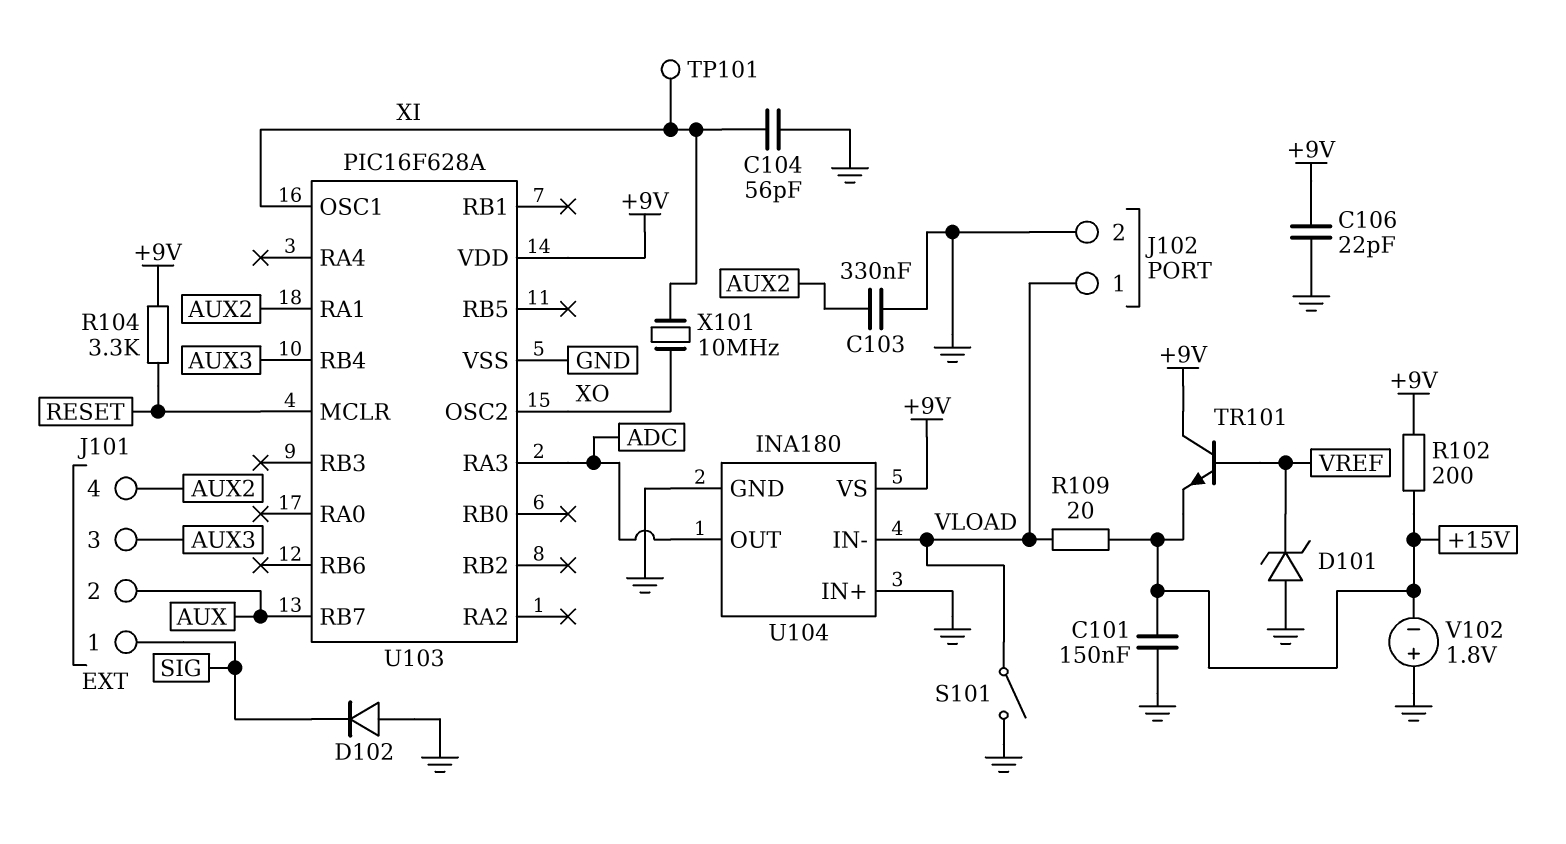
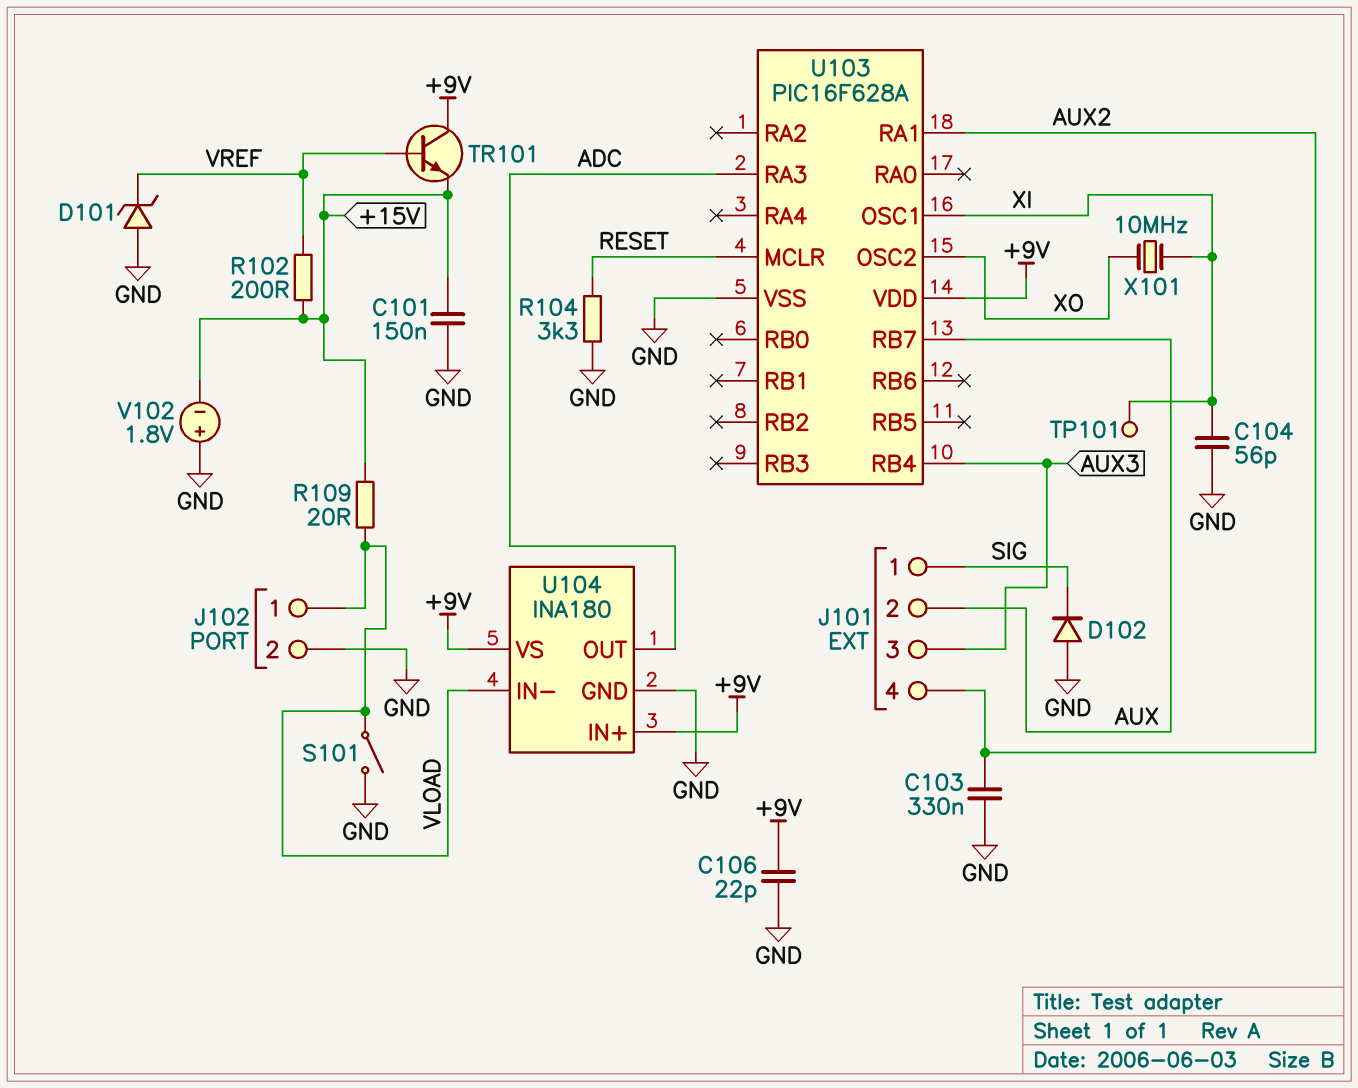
R102: 200 (+9V, +15V) -> 200 (+15V, VREF)
R104: 3.3k (+9V, RESET) -> 3.3k (GND, RESET)
U104 pin IN+: GND -> +9V

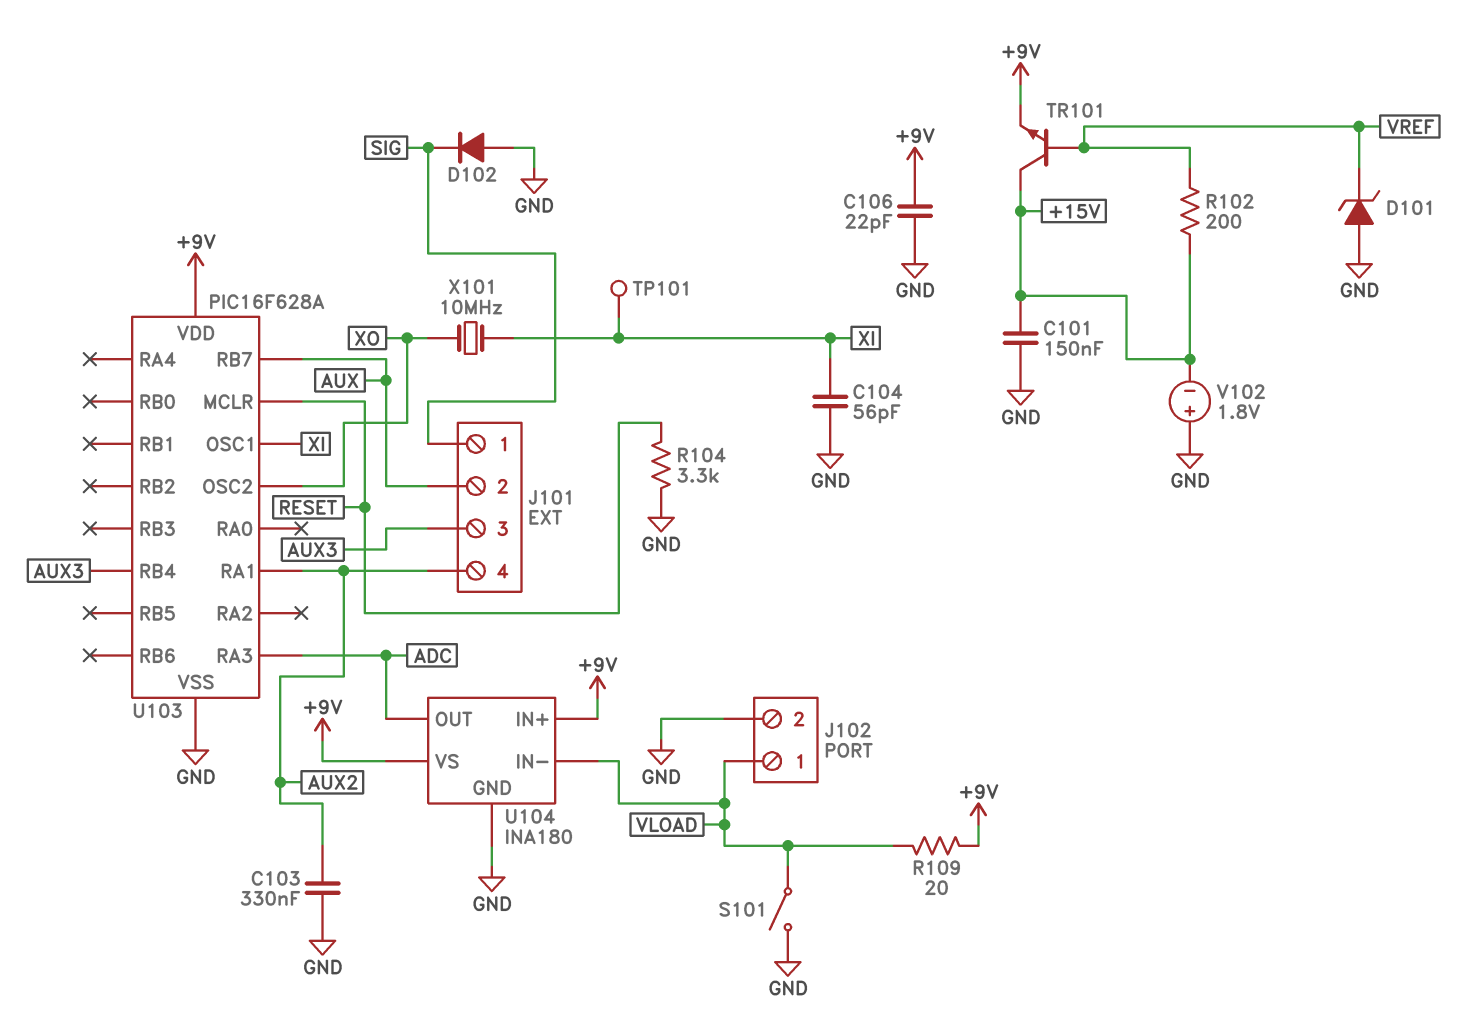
R109: 20 (+15V, VLOAD) -> 20 (+9V, VLOAD)
TR101: NPN (B VREF, C +9V, E +15V) -> NPN (B VREF, C +15V, E +9V)

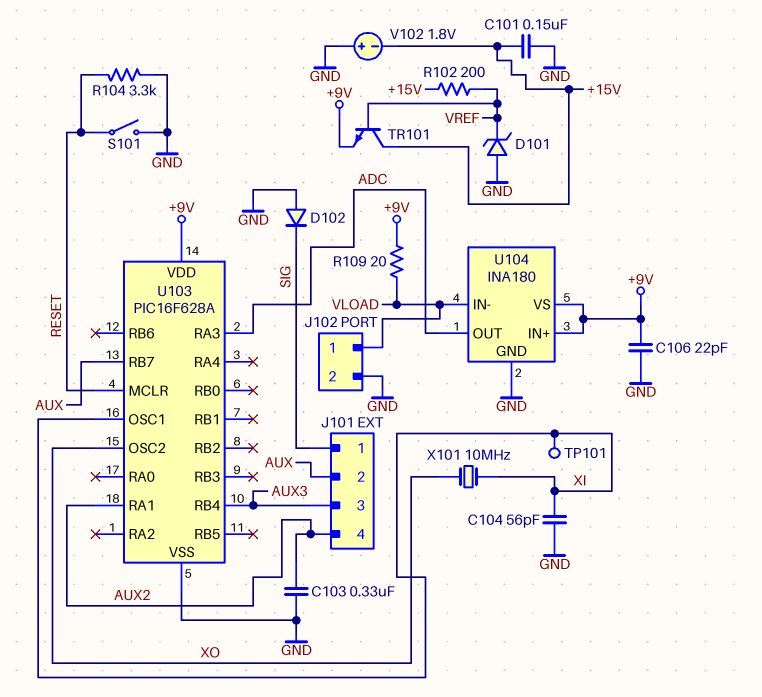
S101: switch (GND, VLOAD) -> switch (GND, RESET)

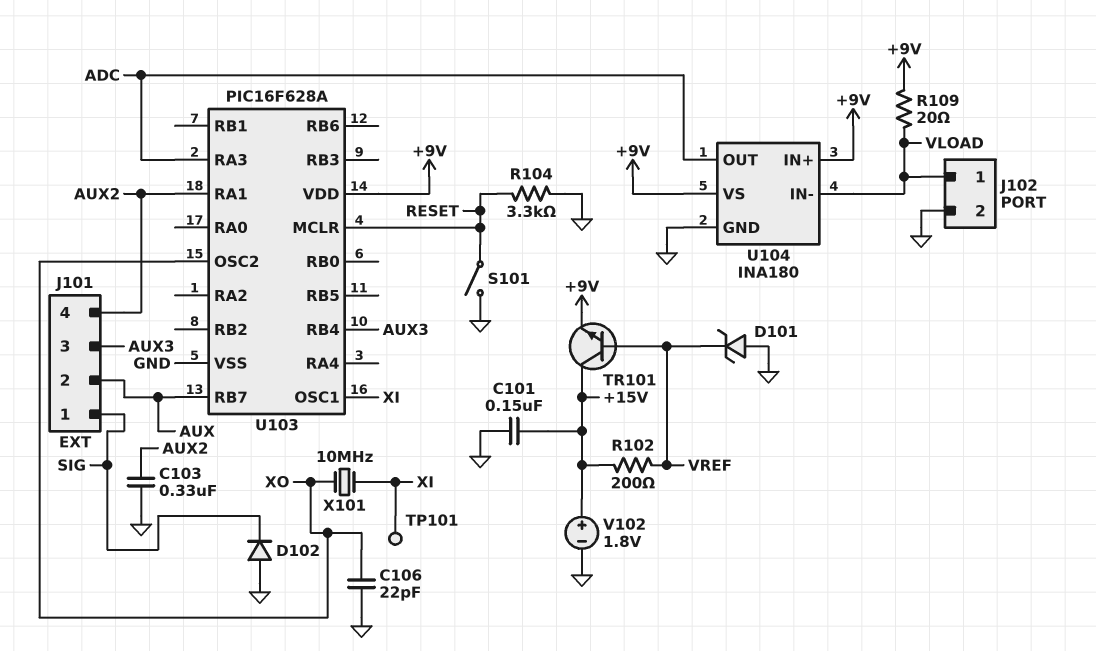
C104: 56pF (GND, XI) -> none
C106: 22pF (+9V, GND) -> 22pF (GND, XO)
V102: 1.8V (plus GND, minus +15V) -> 1.8V (plus +15V, minus GND)

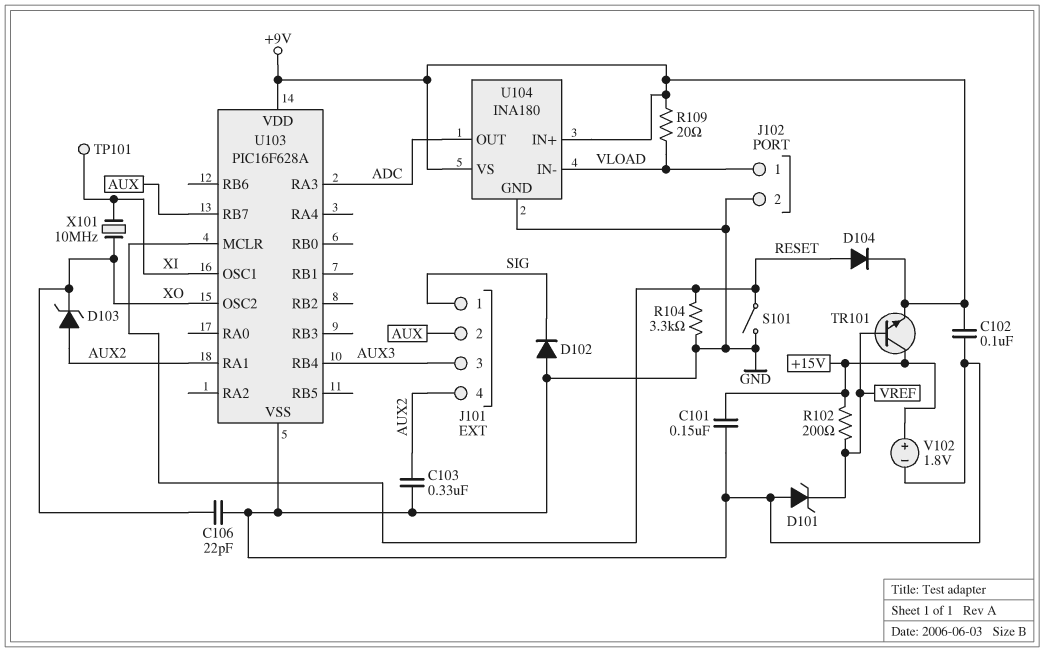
C102: none -> 100nF (+9V, GND)
D103: none -> zener (A AUX2, K XO)
D104: none -> diode (A RESET, K +9V)

